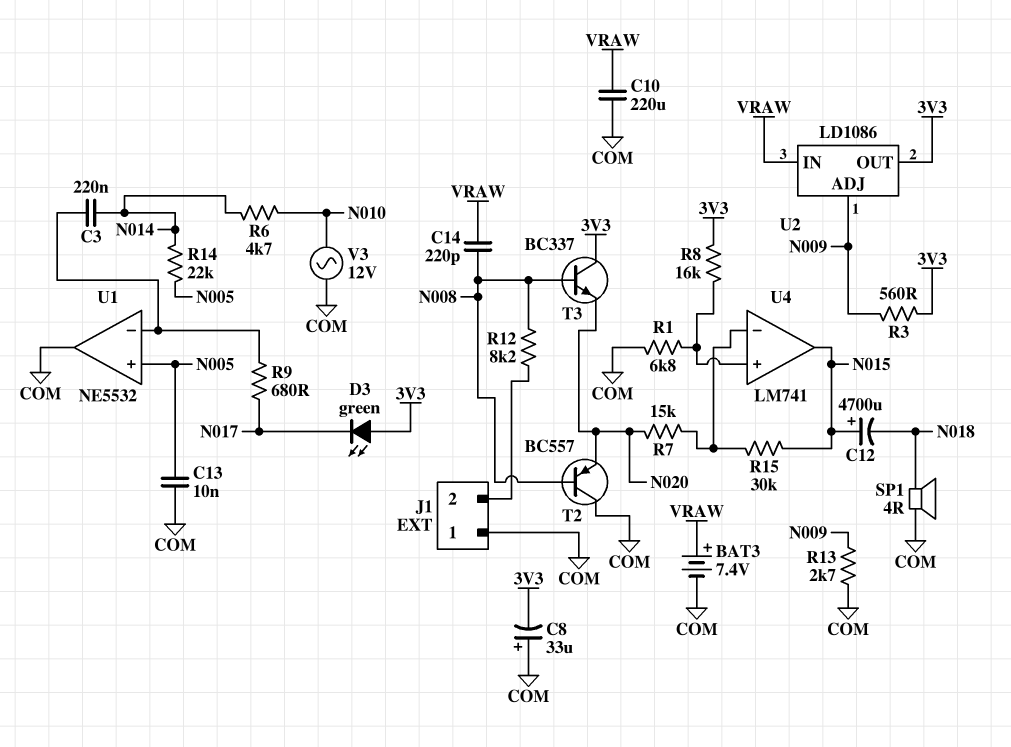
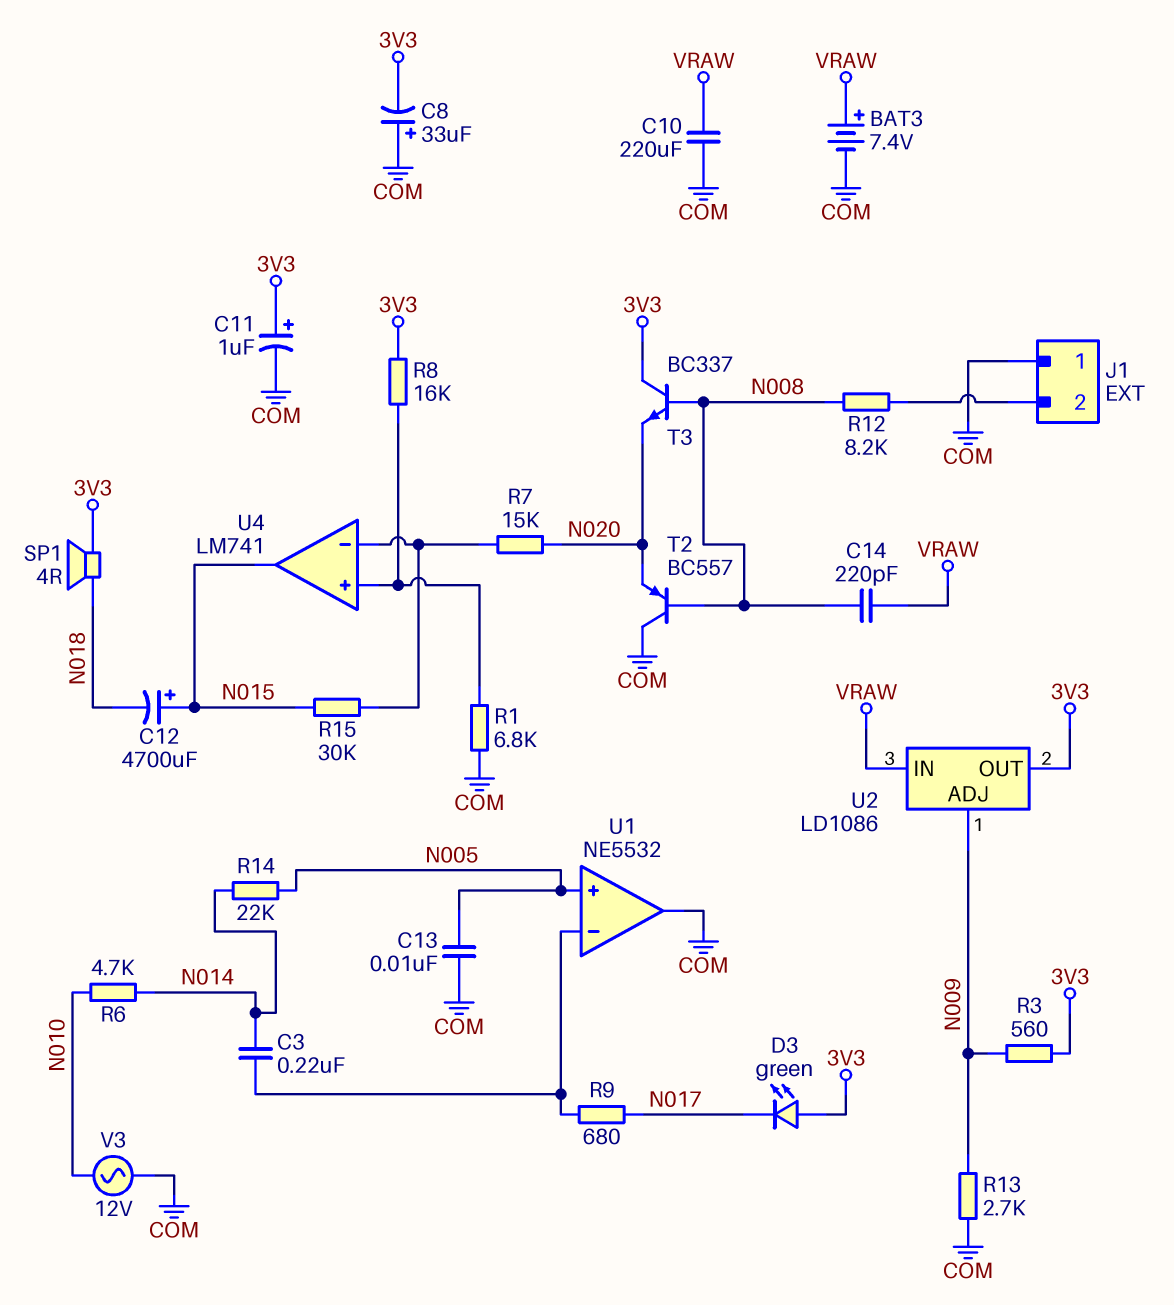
C11: none -> 1uF (plus 3V3, minus COM)
SP1: speaker 4R (COM, N018) -> speaker 4R (3V3, N018)

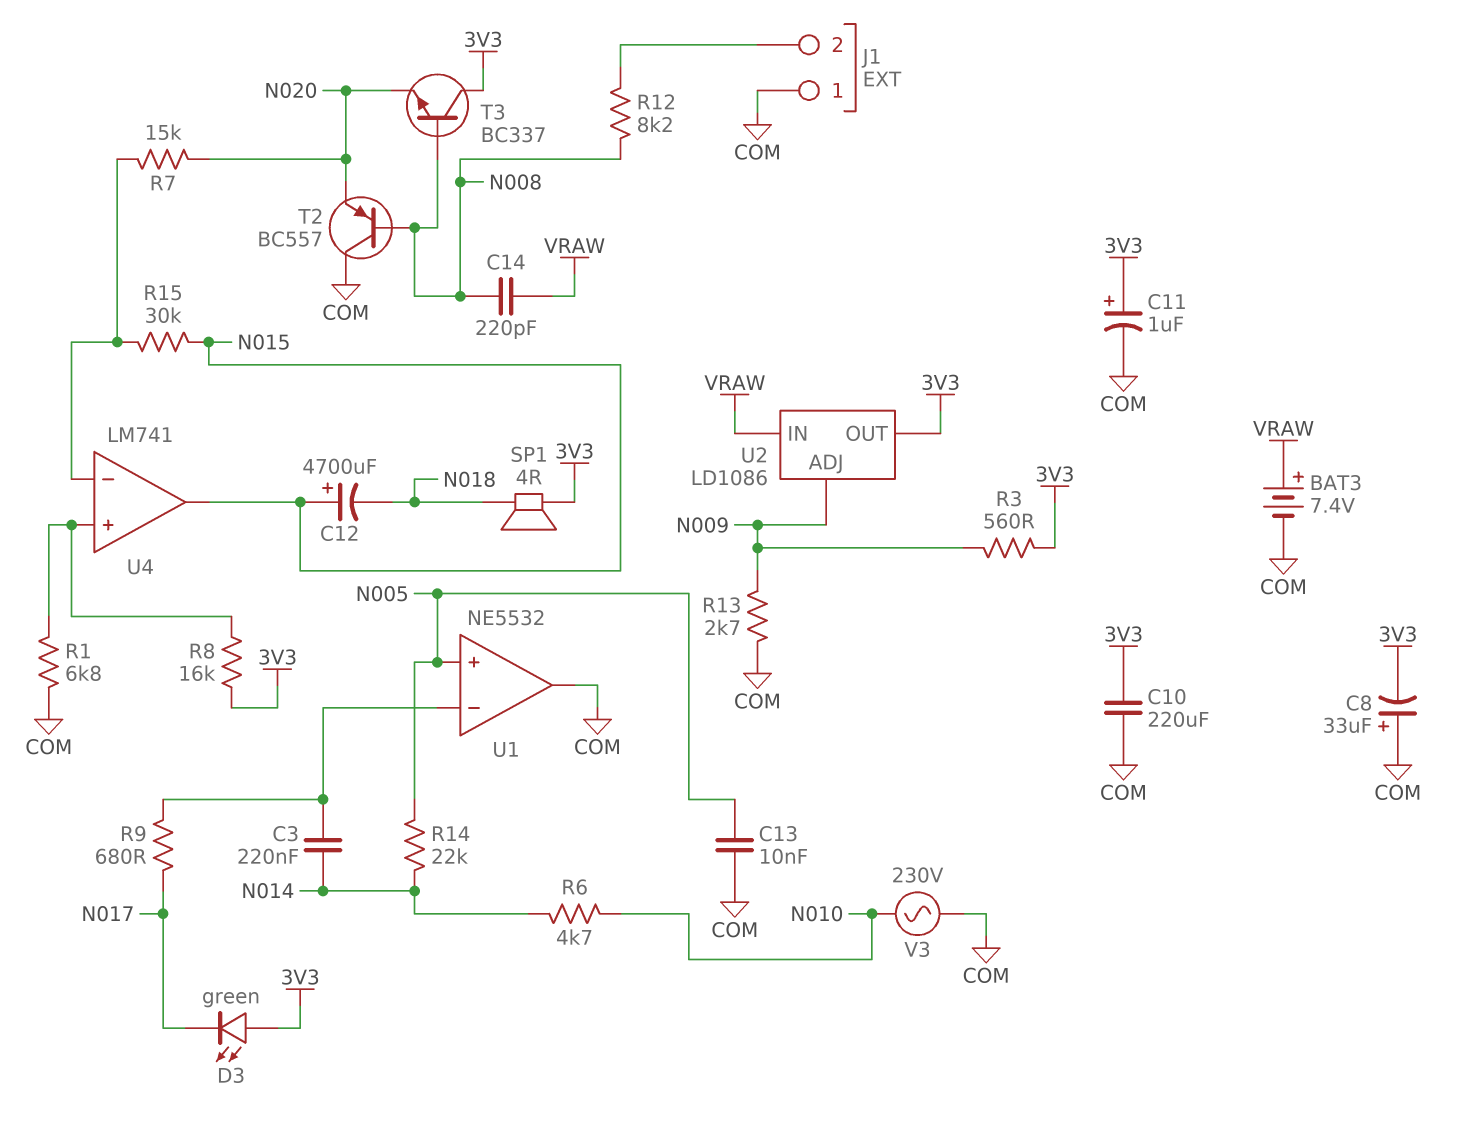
C10: 220uF (COM, VRAW) -> 220uF (3V3, COM)
V3: AC 12V (COM, N010) -> AC 230V (COM, N010)

